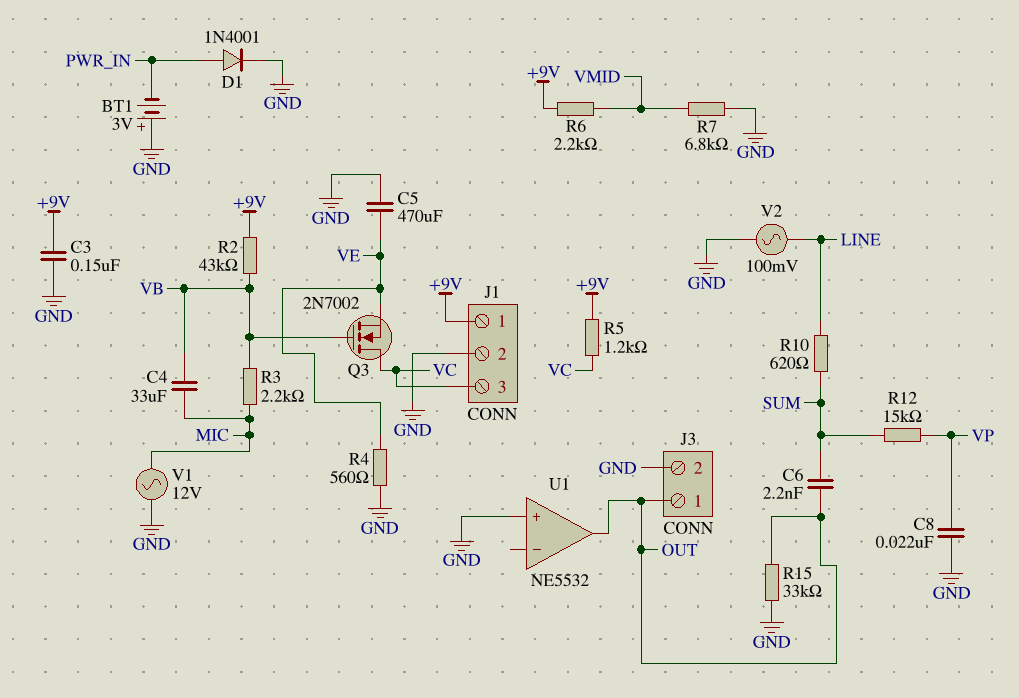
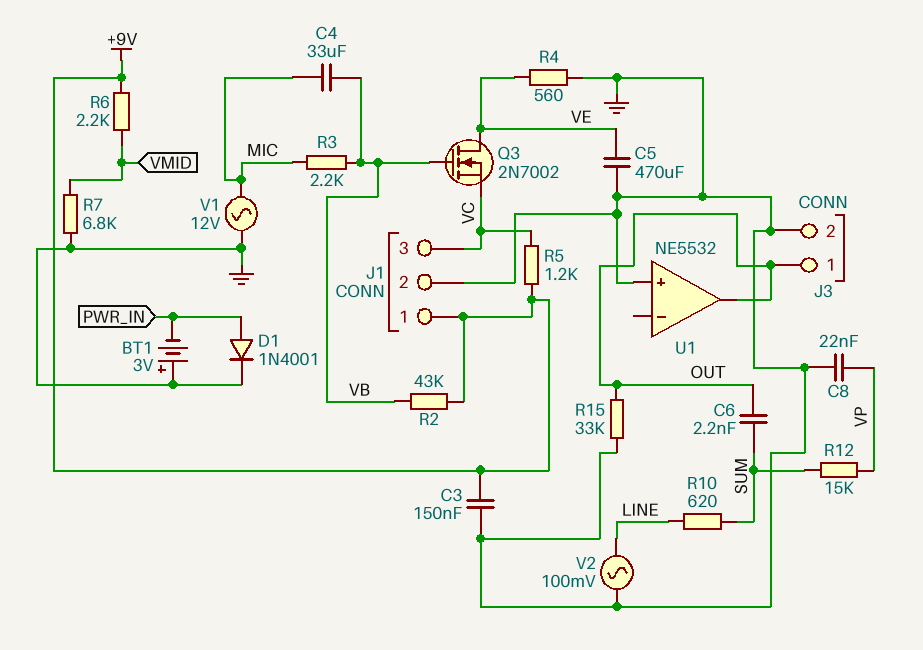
Q3: NMOS 2N7002 (G VB, D VC, S VE) -> NMOS 2N7002 (G VB, D VE, S VC)

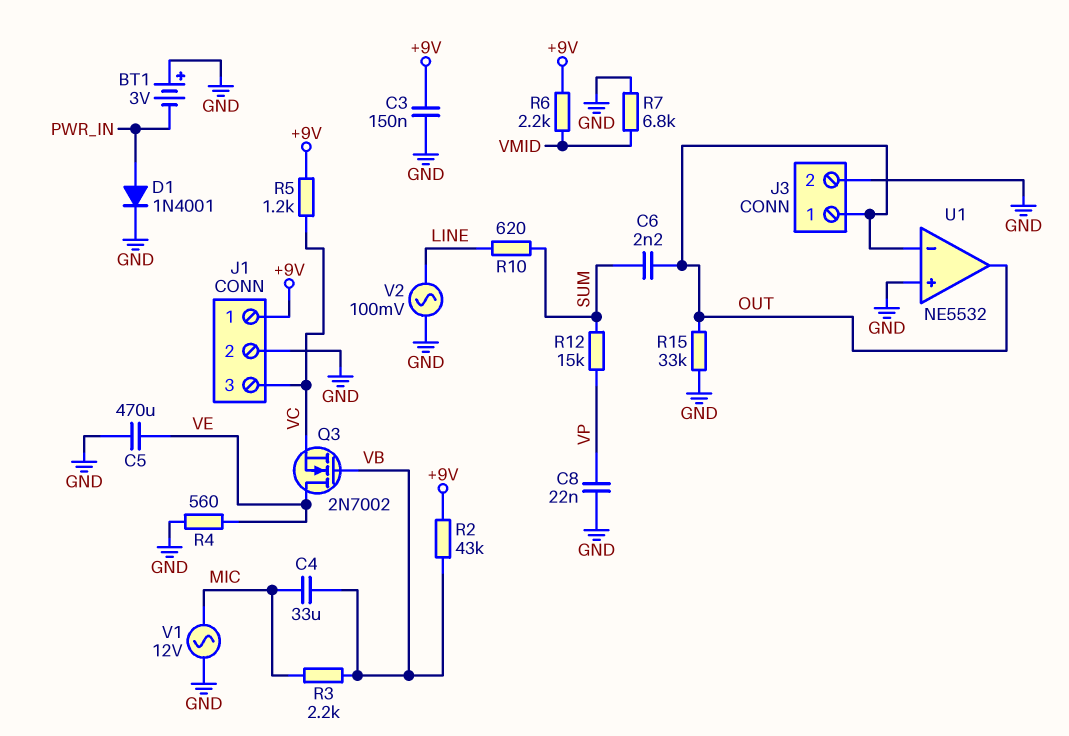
U1 pin in-: none -> OUT

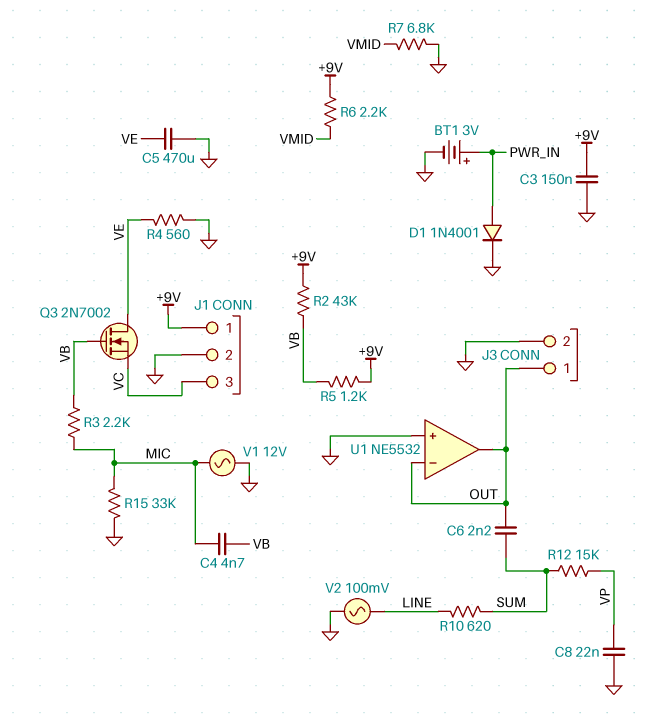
BT1: 3V (plus GND, minus PWR_IN) -> 3V (plus PWR_IN, minus GND)
C4: 33uF (MIC, VB) -> 4.7nF (MIC, VB)
R5: 1.2k (+9V, VC) -> 1.2k (+9V, VB)
R15: 33k (GND, OUT) -> 33k (GND, MIC)

